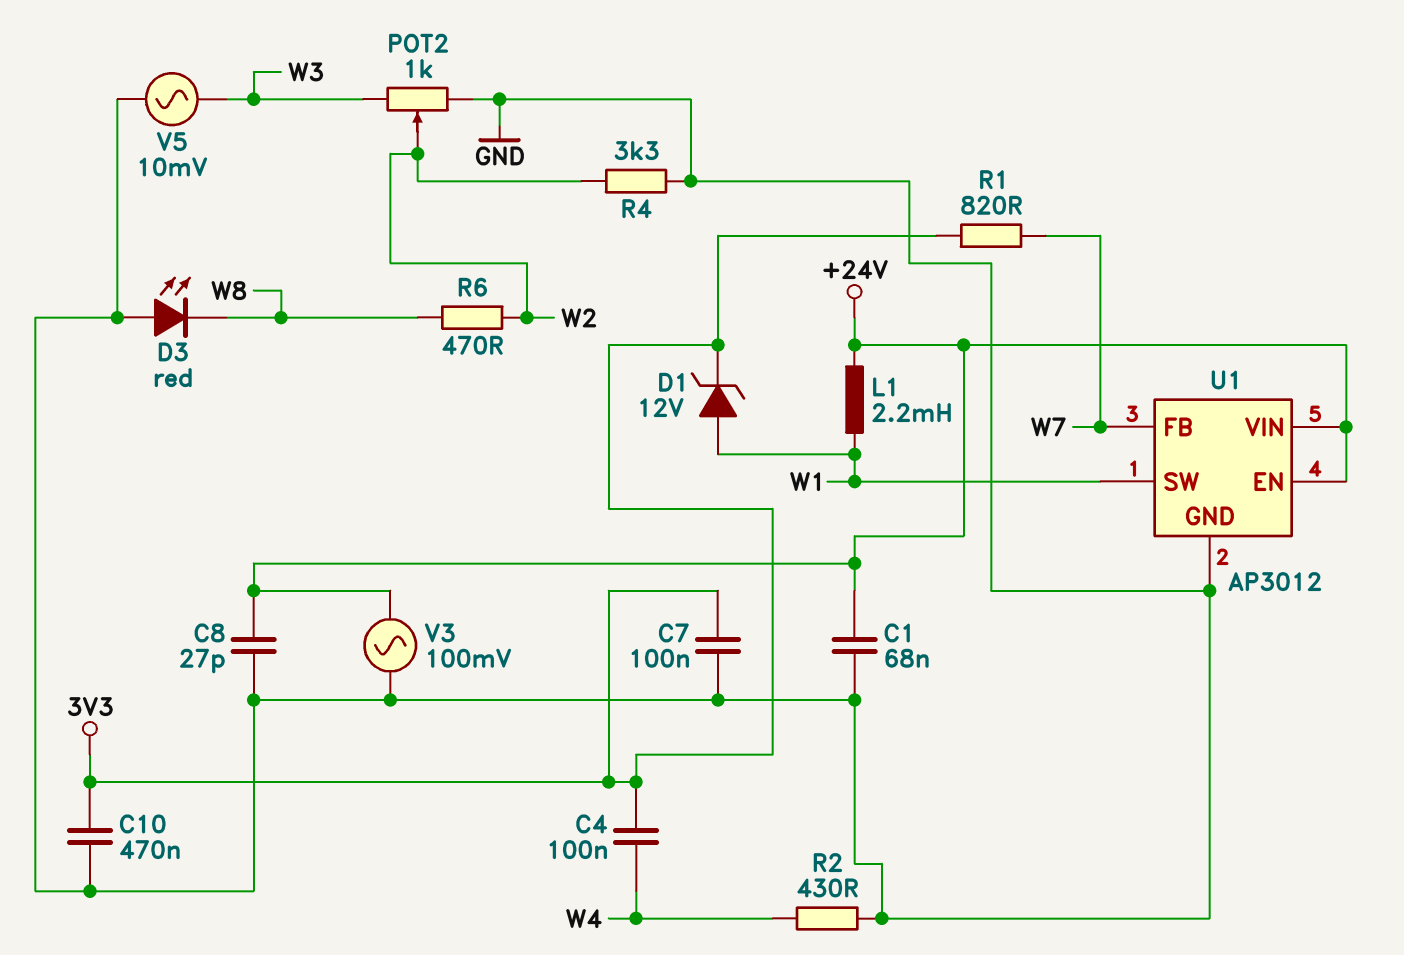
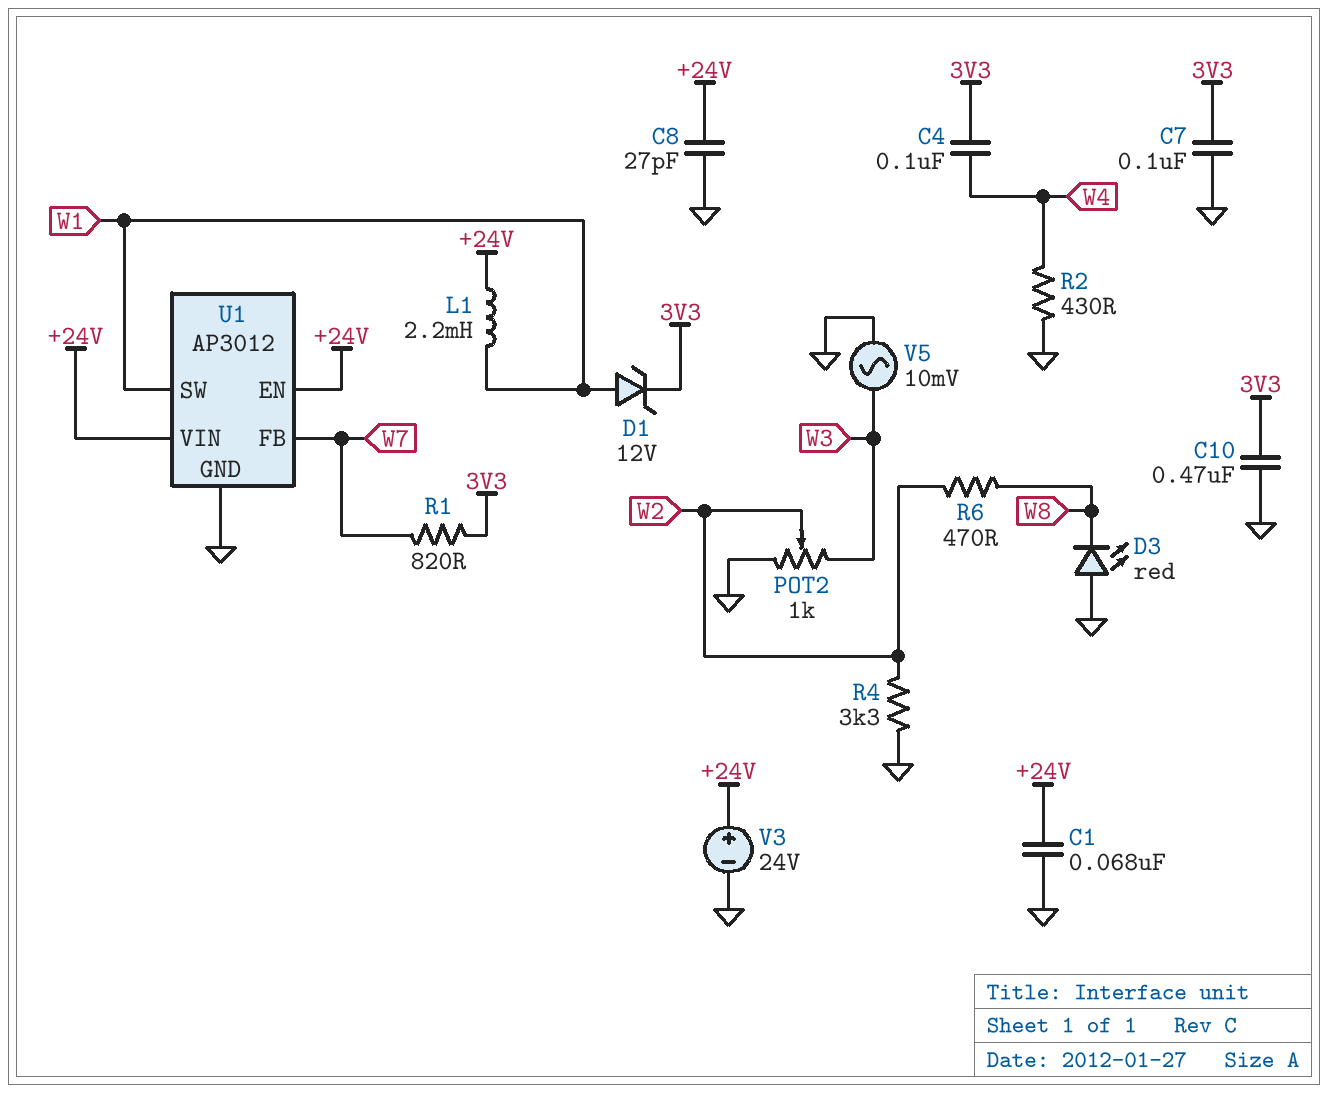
V3: AC 100mV (+24V, GND) -> 24V (plus +24V, minus GND)

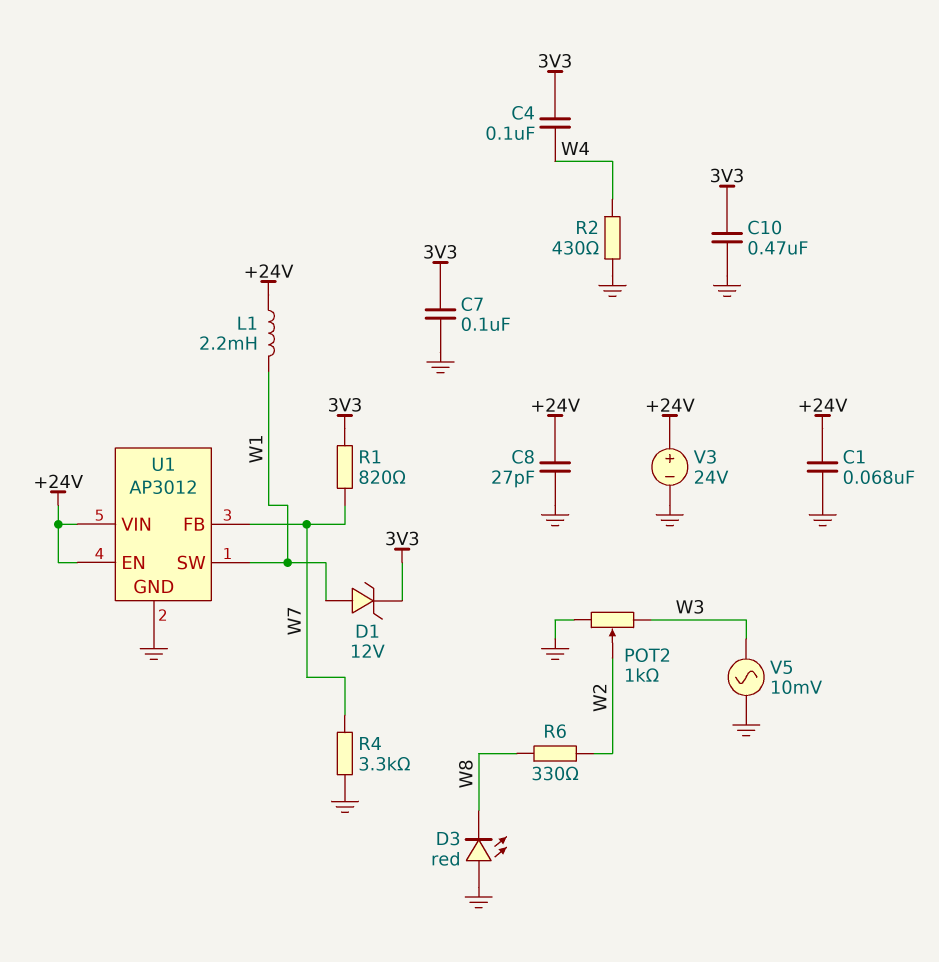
R4: 3.3k (GND, W2) -> 3.3k (GND, W7)
R6: 470 (W2, W8) -> 330 (W2, W8)

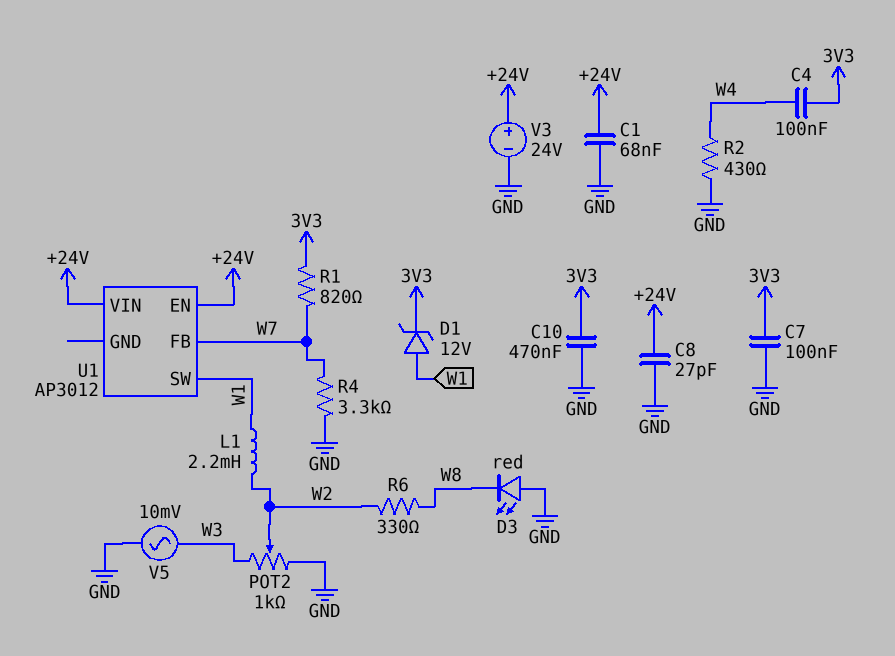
L1: 2.2mH (+24V, W1) -> 2.2mH (W1, W2)
U1 pin GND: GND -> none

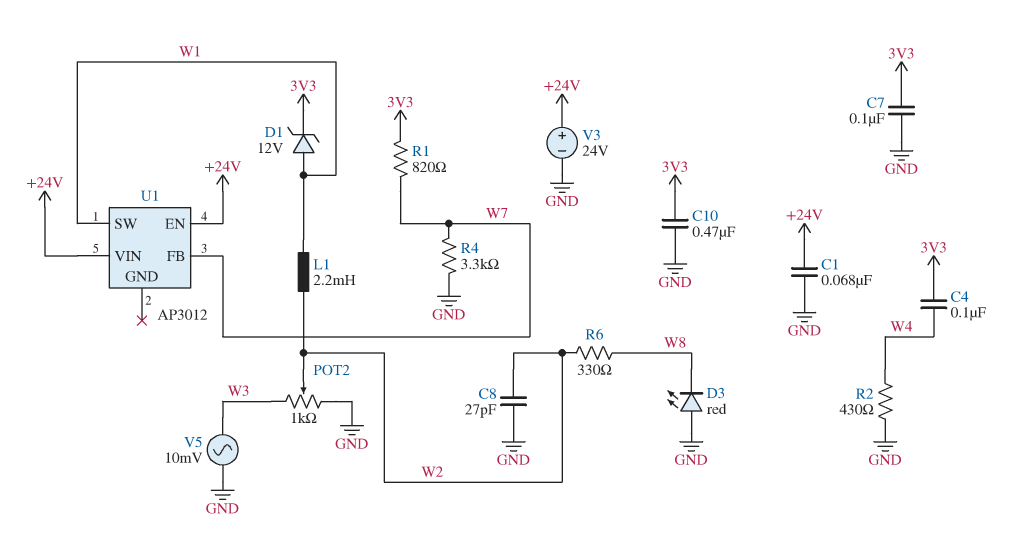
C8: 27pF (+24V, GND) -> 27pF (GND, W2)

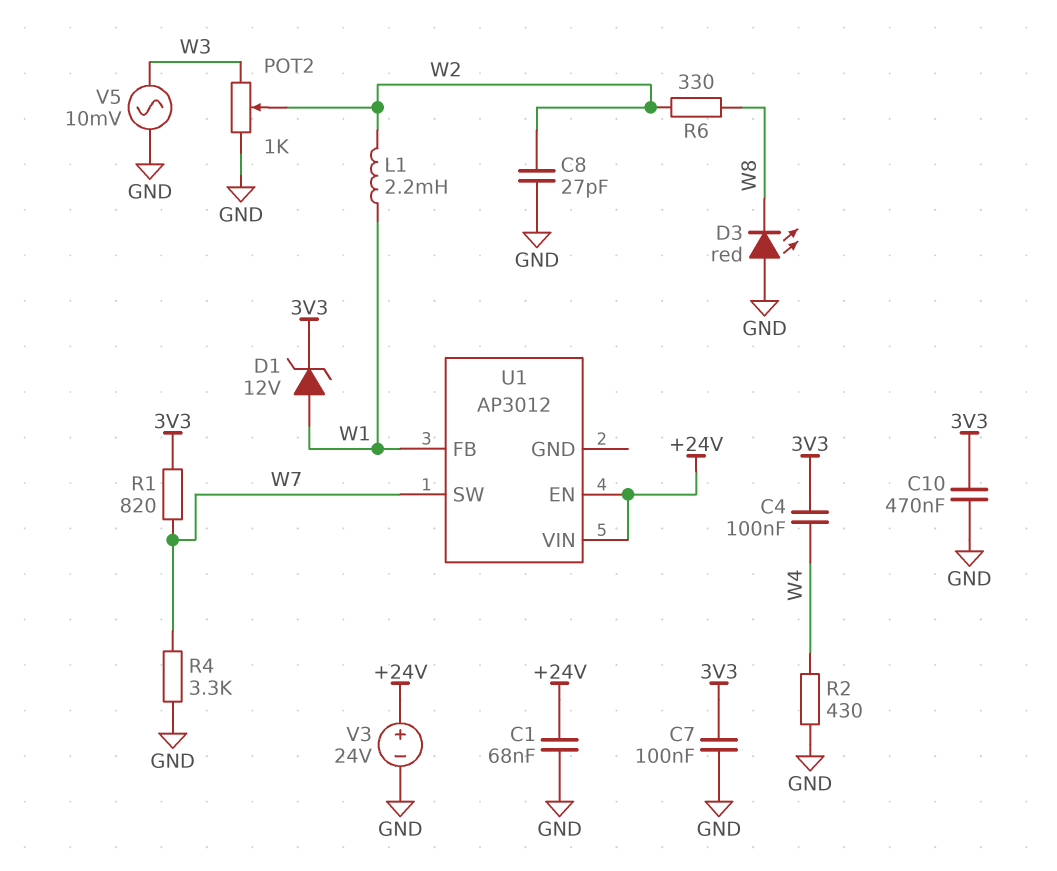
U1 pin FB: W7 -> W1
U1 pin SW: W1 -> W7

